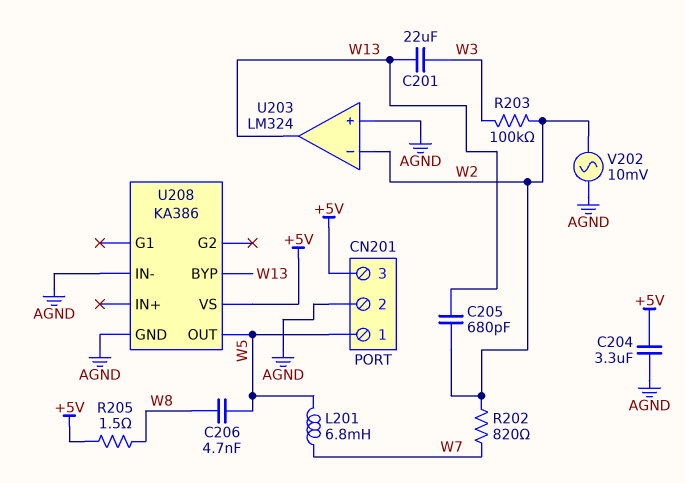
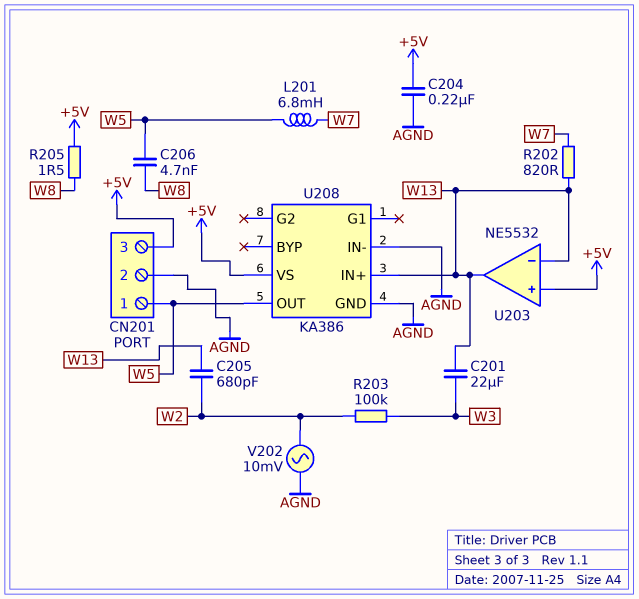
C204: 3.3uF (+5V, AGND) -> 220nF (+5V, AGND)
R202: 820 (W2, W7) -> 820 (W7, W13)
U203: LM324 -> NE5532
U203 pin in+: AGND -> +5V
U203 pin in-: W2 -> W13
U208 pin BYP: W13 -> none
U208 pin IN+: none -> W13

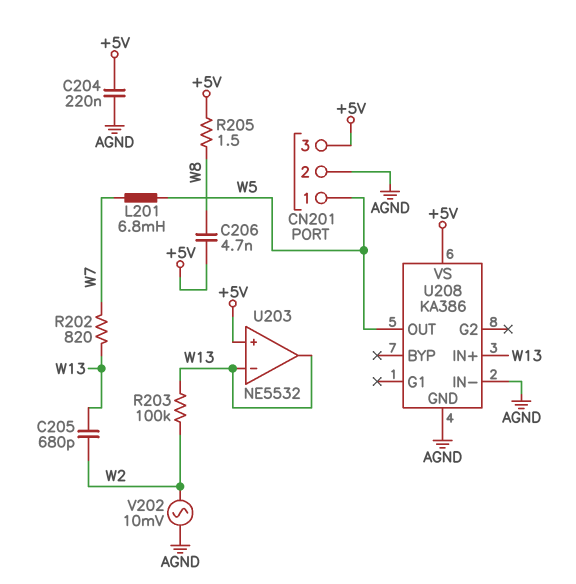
C201: 22uF (W3, W13) -> none
C206: 4.7nF (W5, W8) -> 4.7nF (+5V, W8)
R203: 100k (W2, W3) -> 100k (W2, W13)

